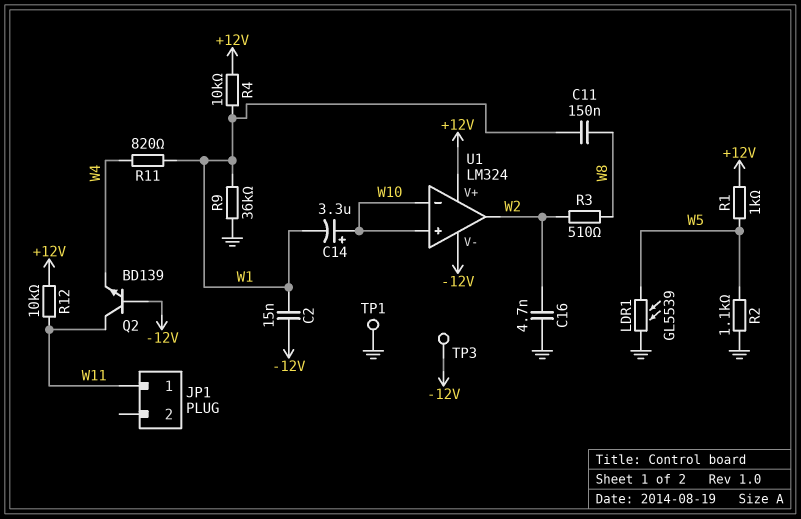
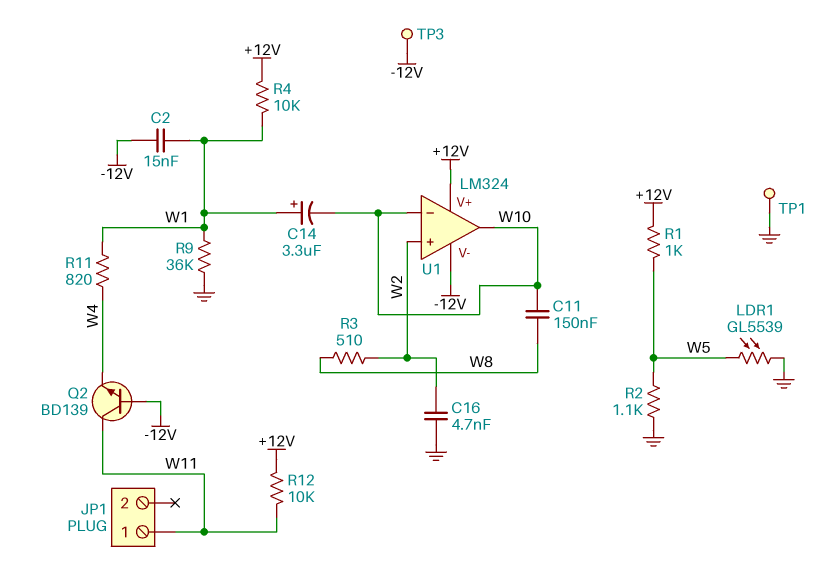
C11: 150nF (W1, W8) -> 150nF (W8, W10)
C14: 3.3uF (plus W10, minus W1) -> 3.3uF (plus W1, minus W10)
U1 pin in+: W10 -> W2
U1 pin out: W2 -> W10

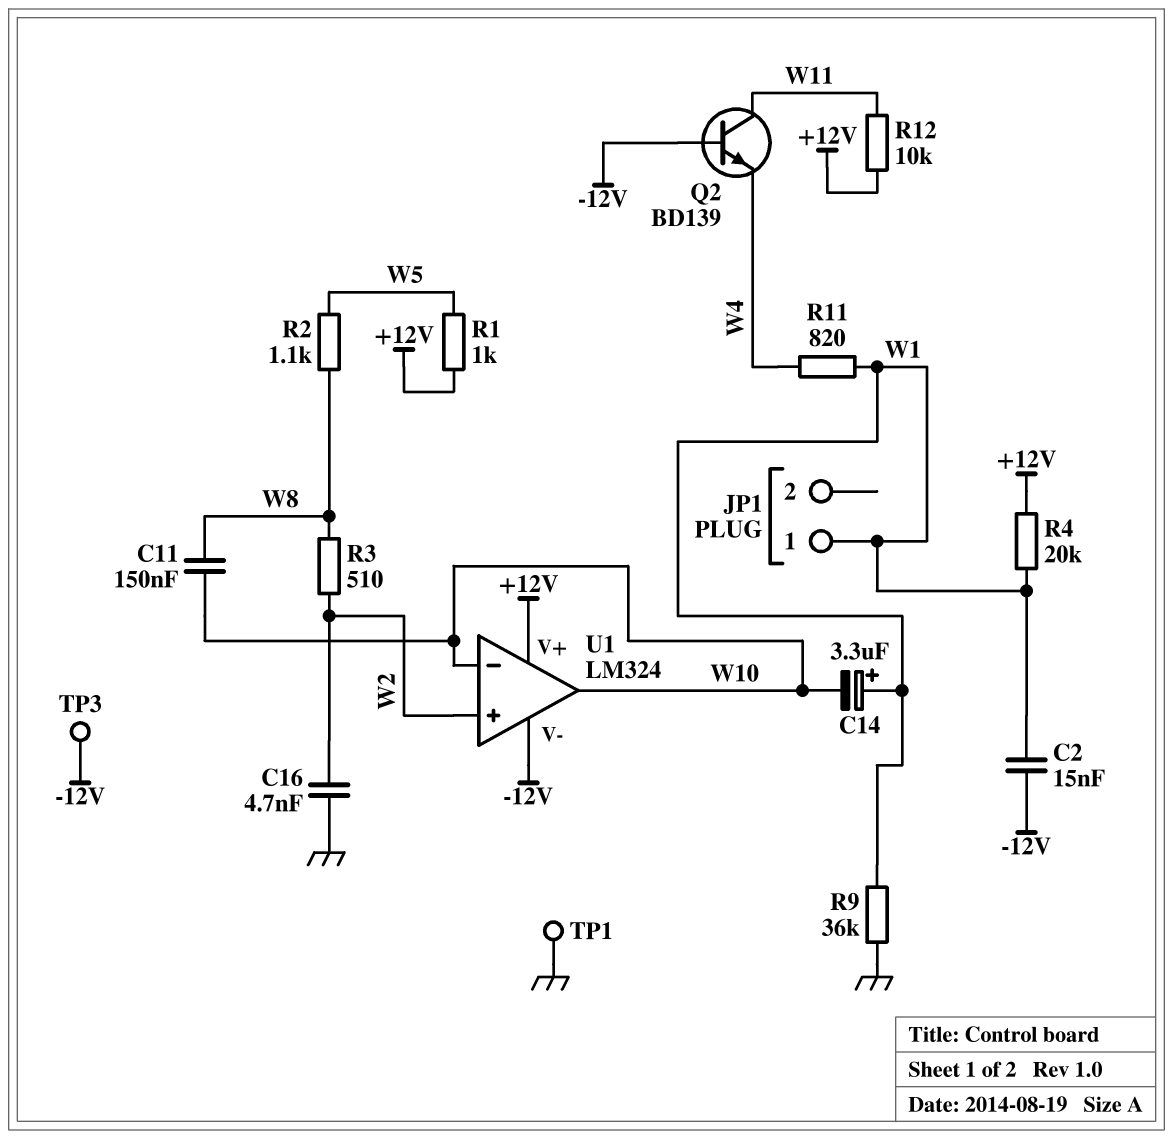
JP1 pin 1: W11 -> W1
LDR1: GL5539 (GND, W5) -> none
R2: 1.1k (GND, W5) -> 1.1k (W5, W8)
R4: 10k (+12V, W1) -> 20k (+12V, W1)

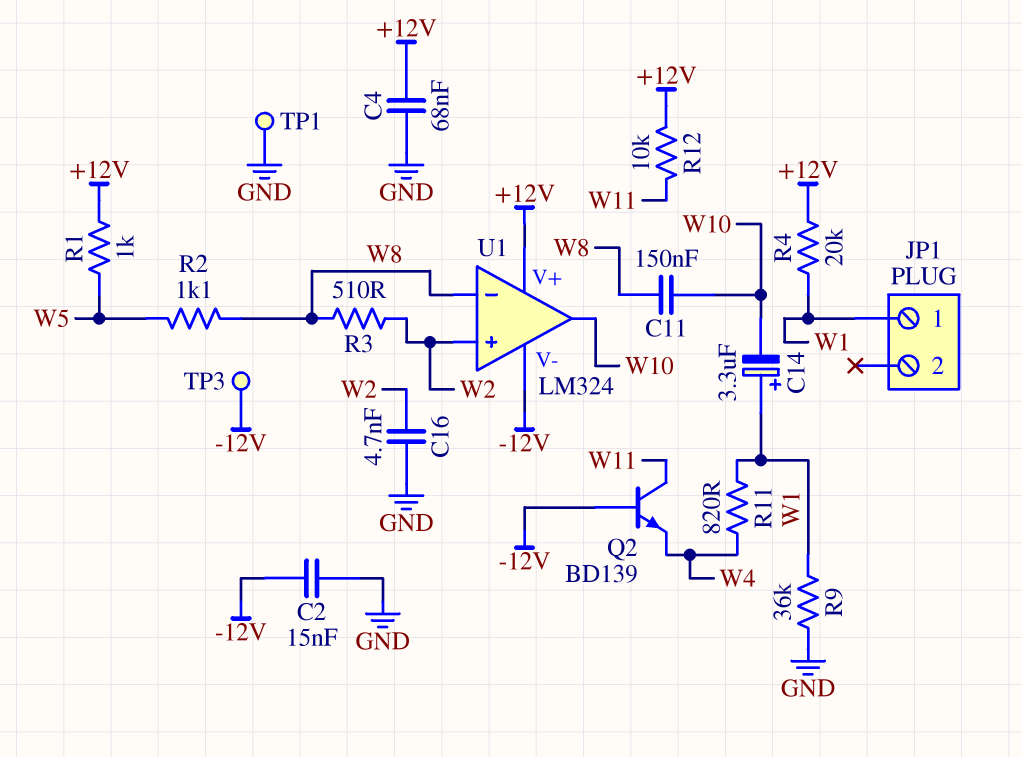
C2: 15nF (-12V, W1) -> 15nF (-12V, GND)
C4: none -> 68nF (+12V, GND)
U1 pin in-: W10 -> W8

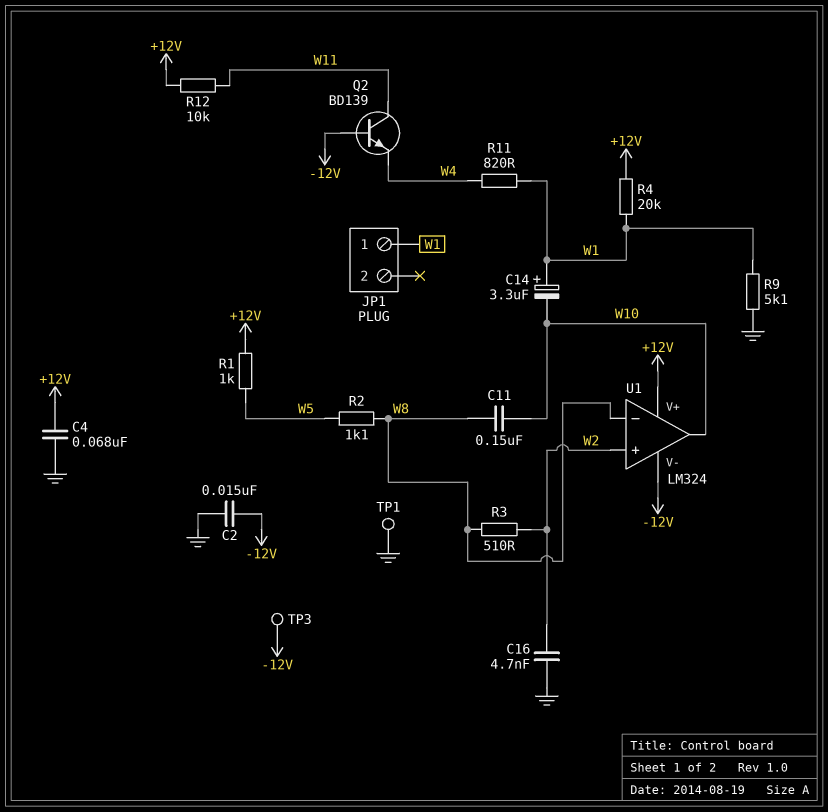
R9: 36k (GND, W1) -> 5.1k (GND, W1)

